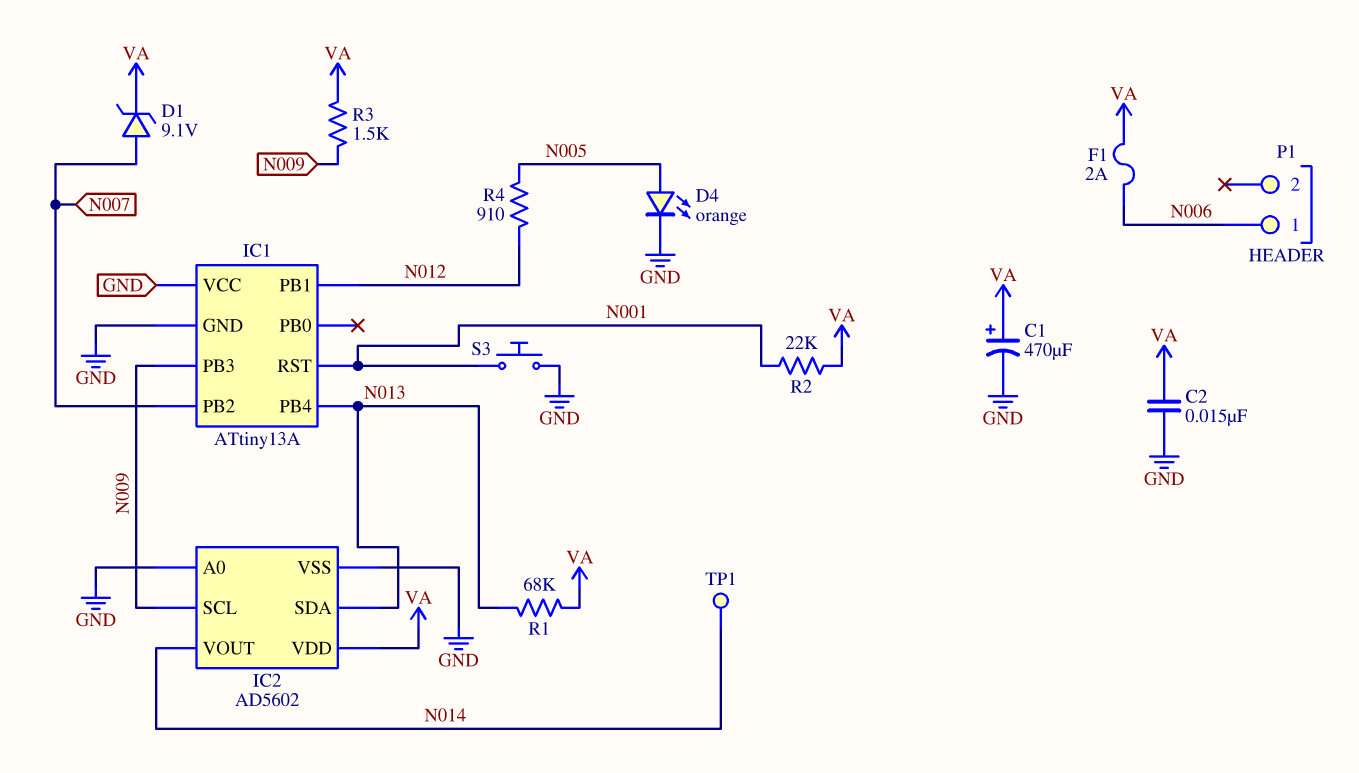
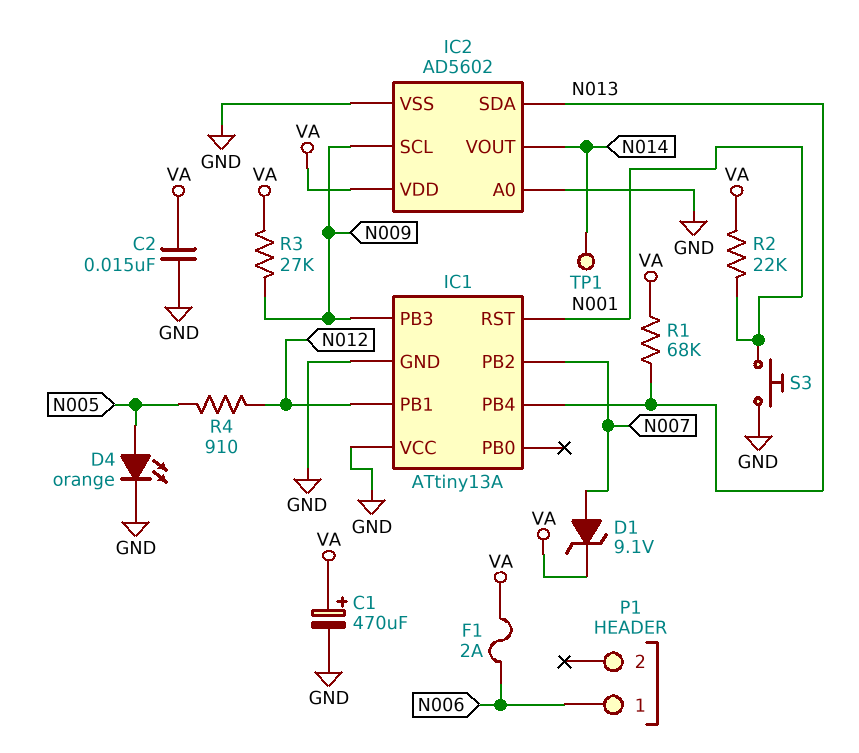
R3: 1.5k (N009, VA) -> 27k (N009, VA)

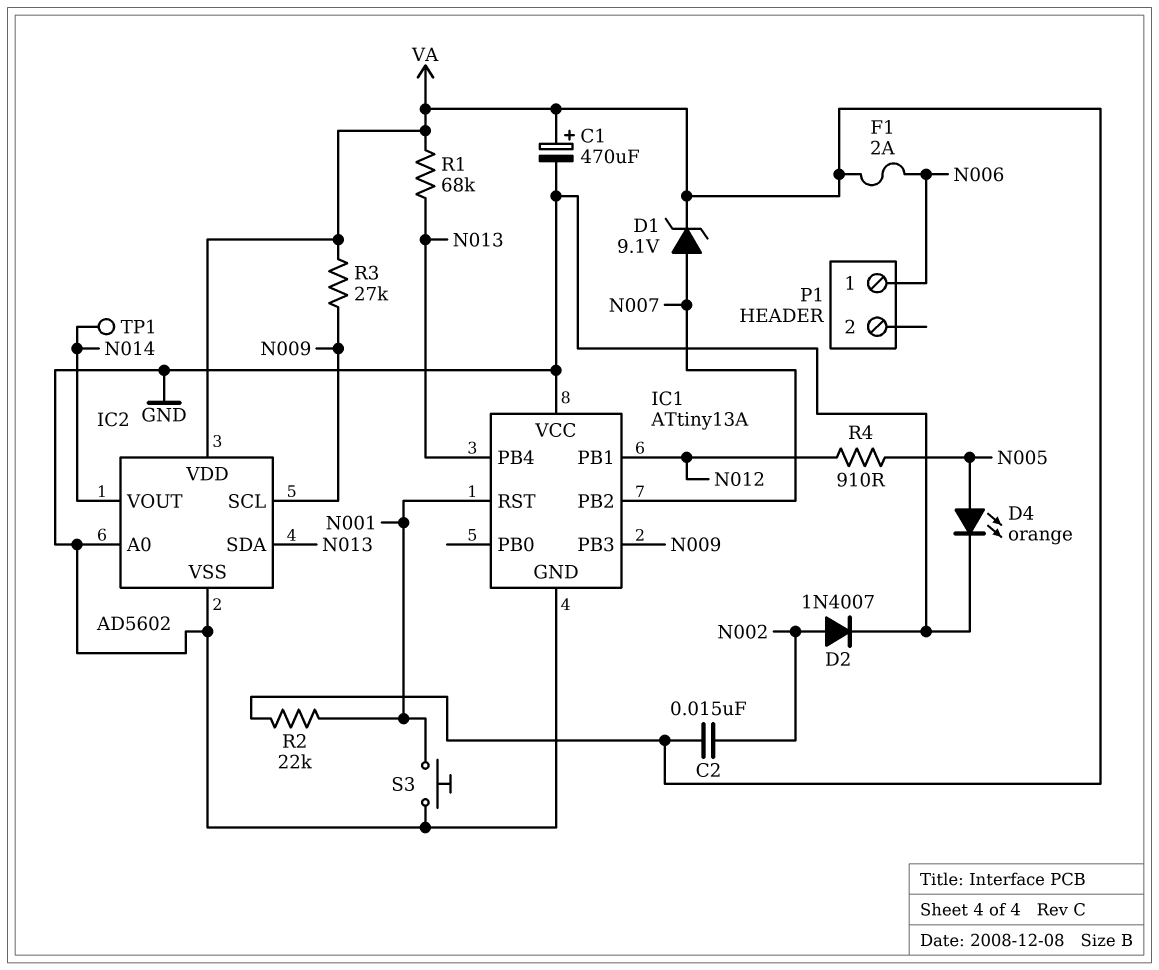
C2: 15nF (GND, VA) -> 15nF (N002, VA)
D2: none -> diode 1N4007 (A N002, K GND)

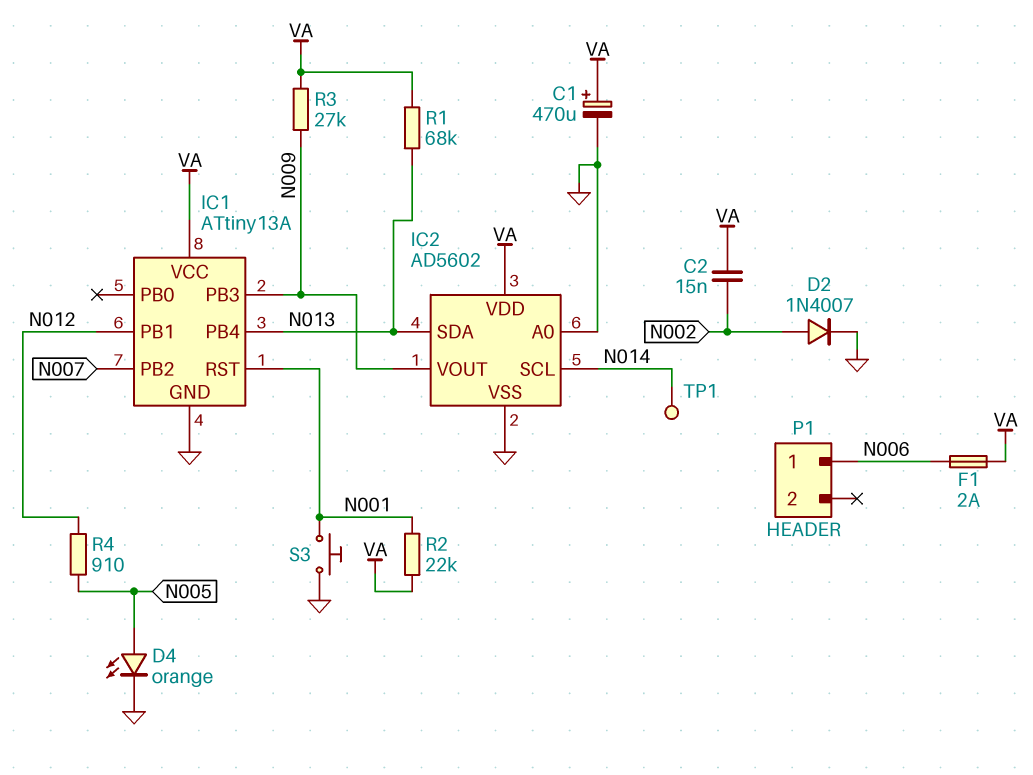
D1: zener 9.1V (A N007, K VA) -> none
IC1 pin VCC: GND -> VA
IC2 pin SCL: N009 -> N014
IC2 pin VOUT: N014 -> N009

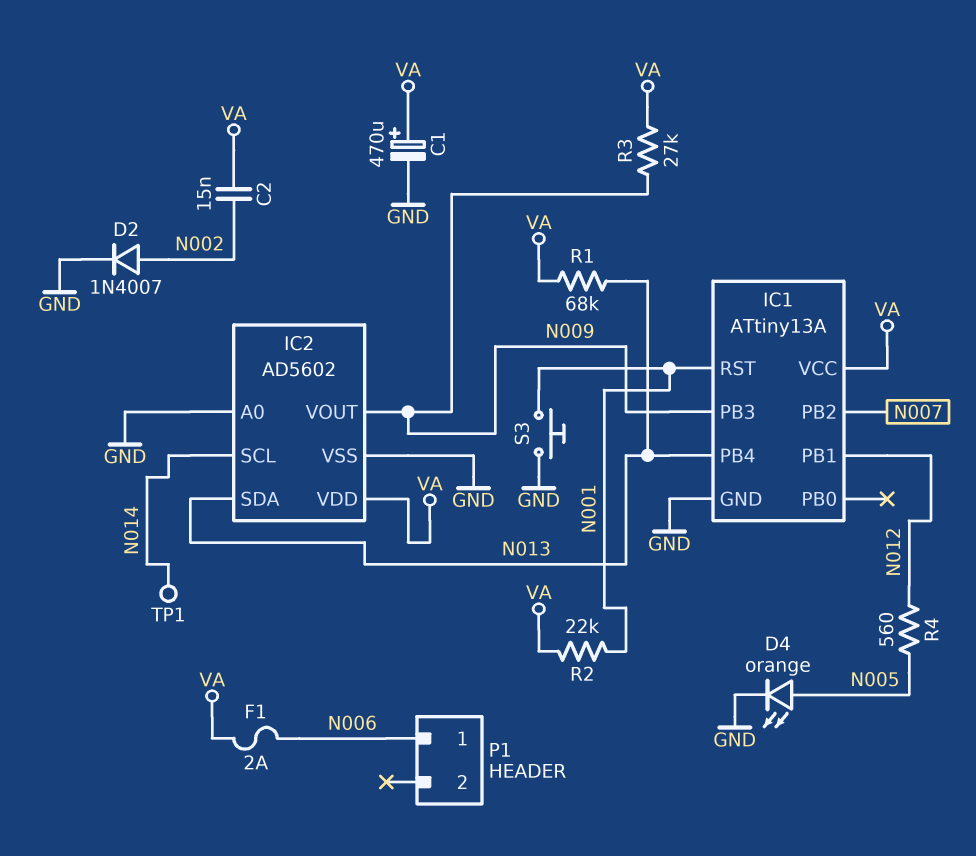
R4: 910 (N005, N012) -> 560 (N005, N012)

